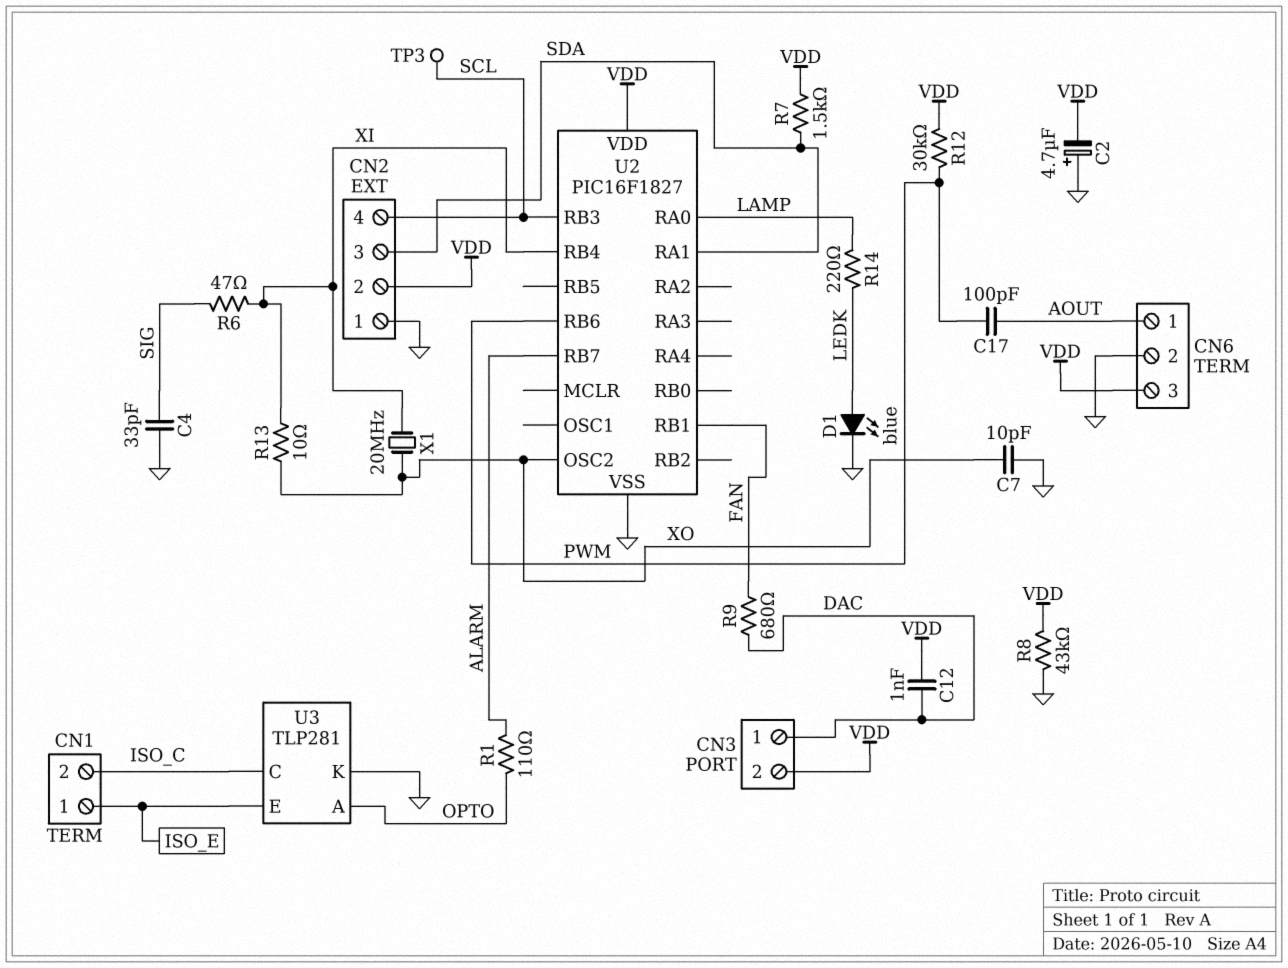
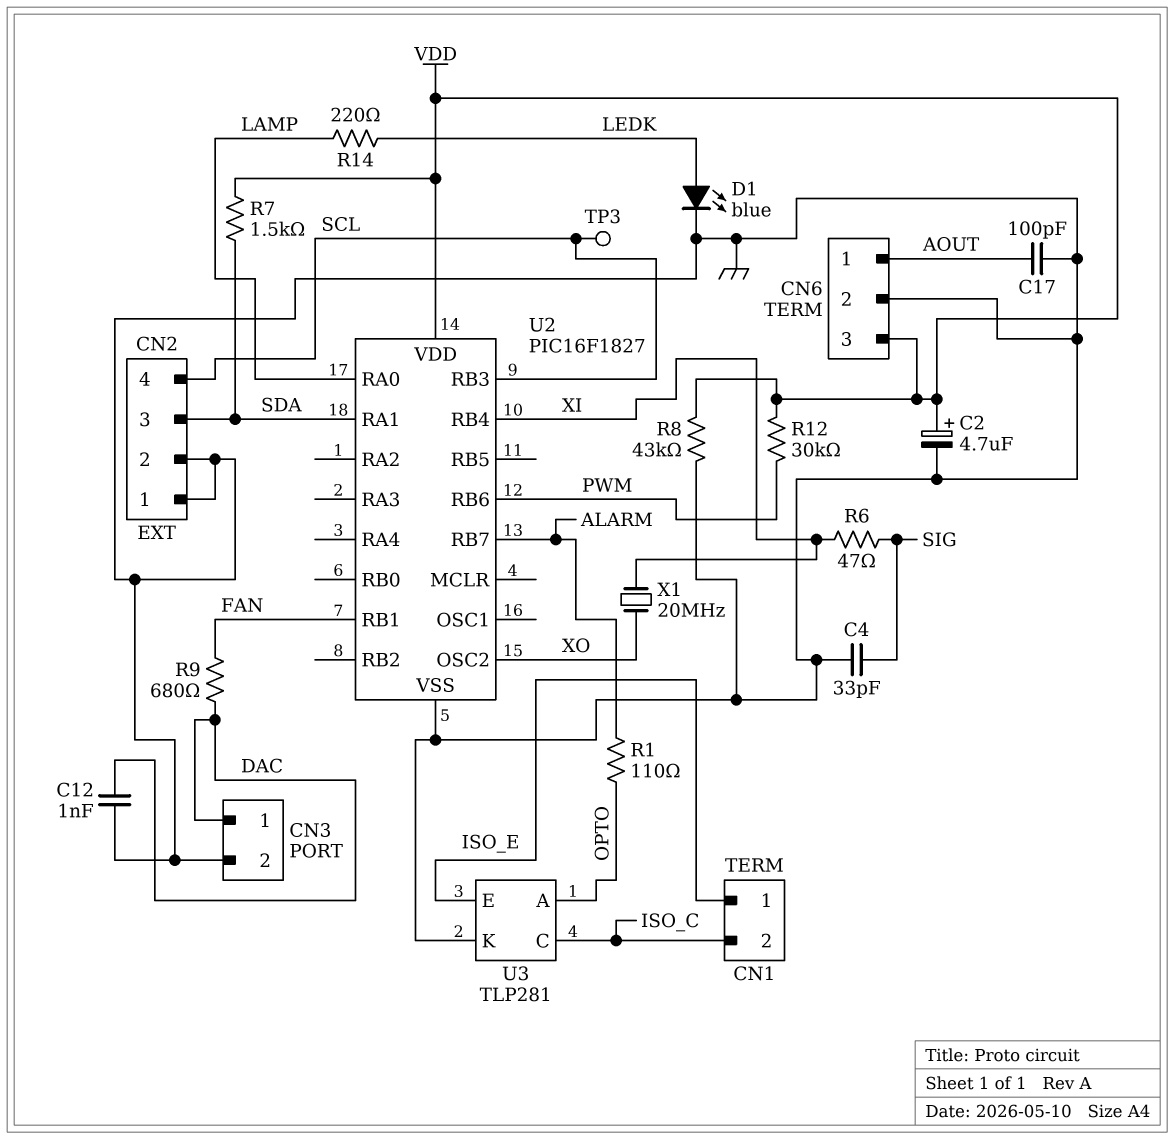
C2: 4.7uF (plus GND, minus VDD) -> 4.7uF (plus VDD, minus GND)
C7: 10pF (GND, XO) -> none
C12: 1nF (DAC, VDD) -> 1nF (DAC, GND)
C17: 100pF (AOUT, PWM) -> 100pF (AOUT, GND)
CN2 pin 2: VDD -> GND
CN3 pin 2: VDD -> GND
R13: 10 (XI, XO) -> none

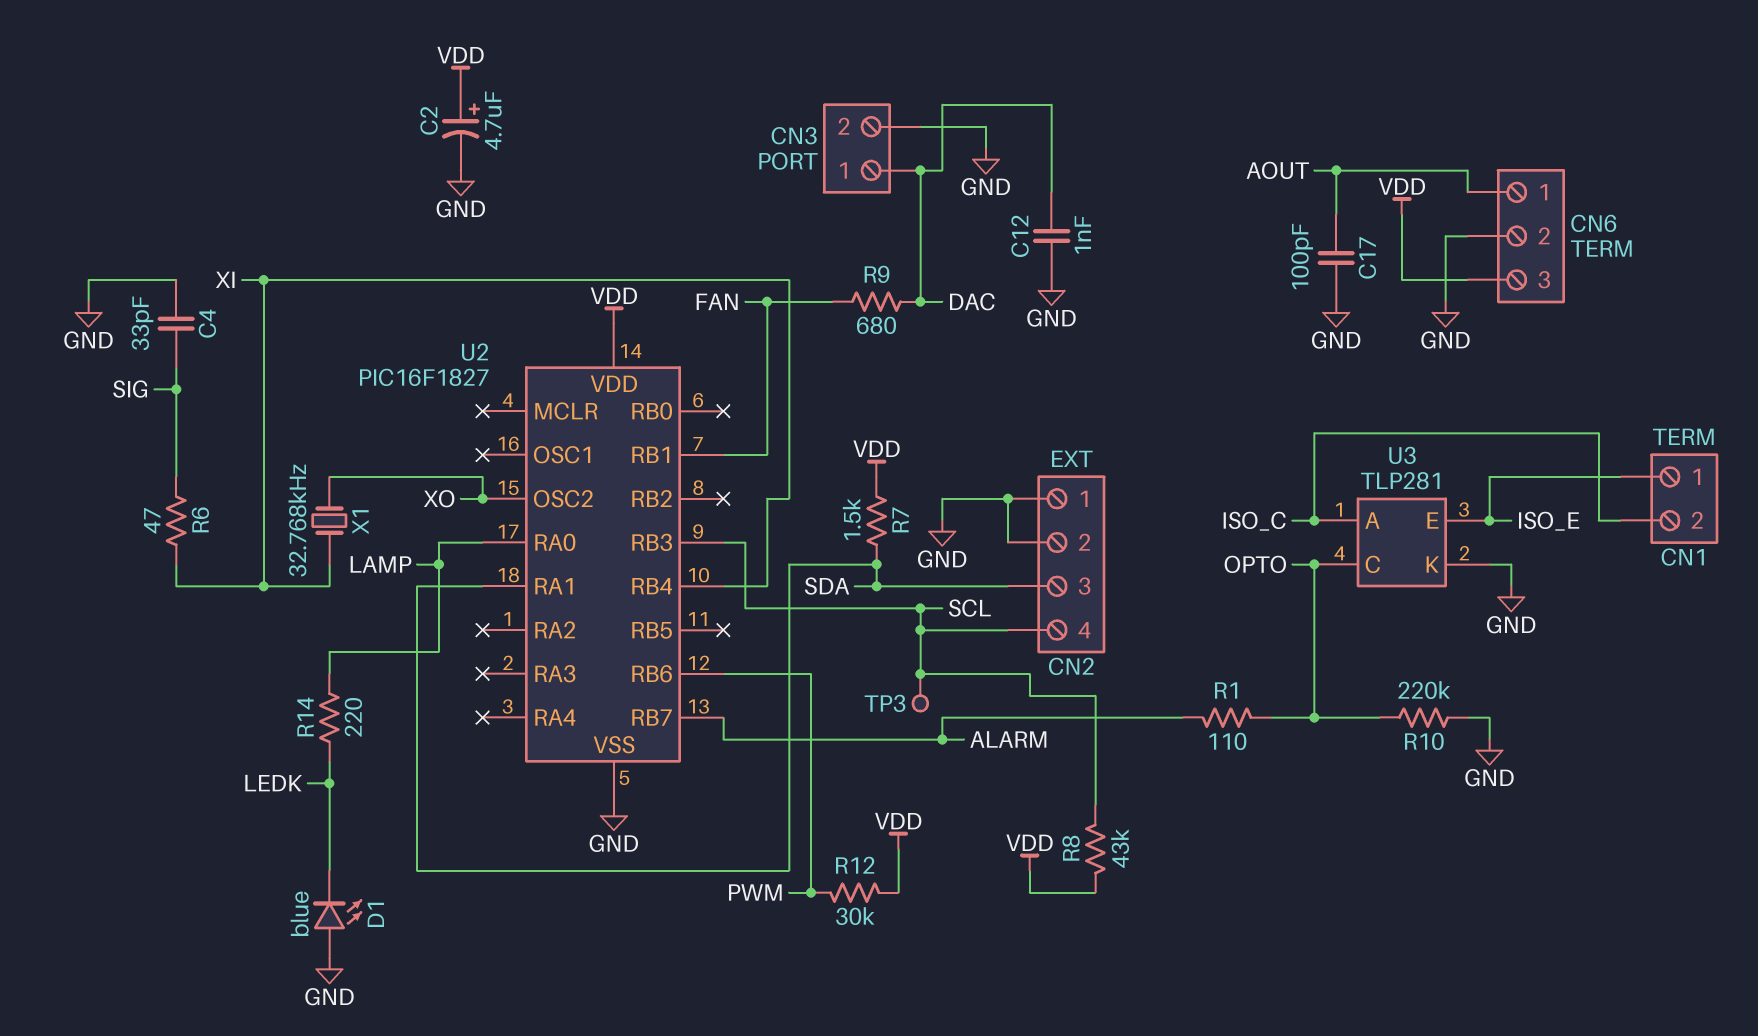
D1: LED blue (A LEDK, K GND) -> LED blue (A GND, K LEDK)
R8: 43k (GND, VDD) -> 43k (SCL, VDD)
R10: none -> 220k (GND, OPTO)
U3 pin A: OPTO -> ISO_C
U3 pin C: ISO_C -> OPTO
X1: 20MHz (XI, XO) -> 32.768kHz (XI, XO)

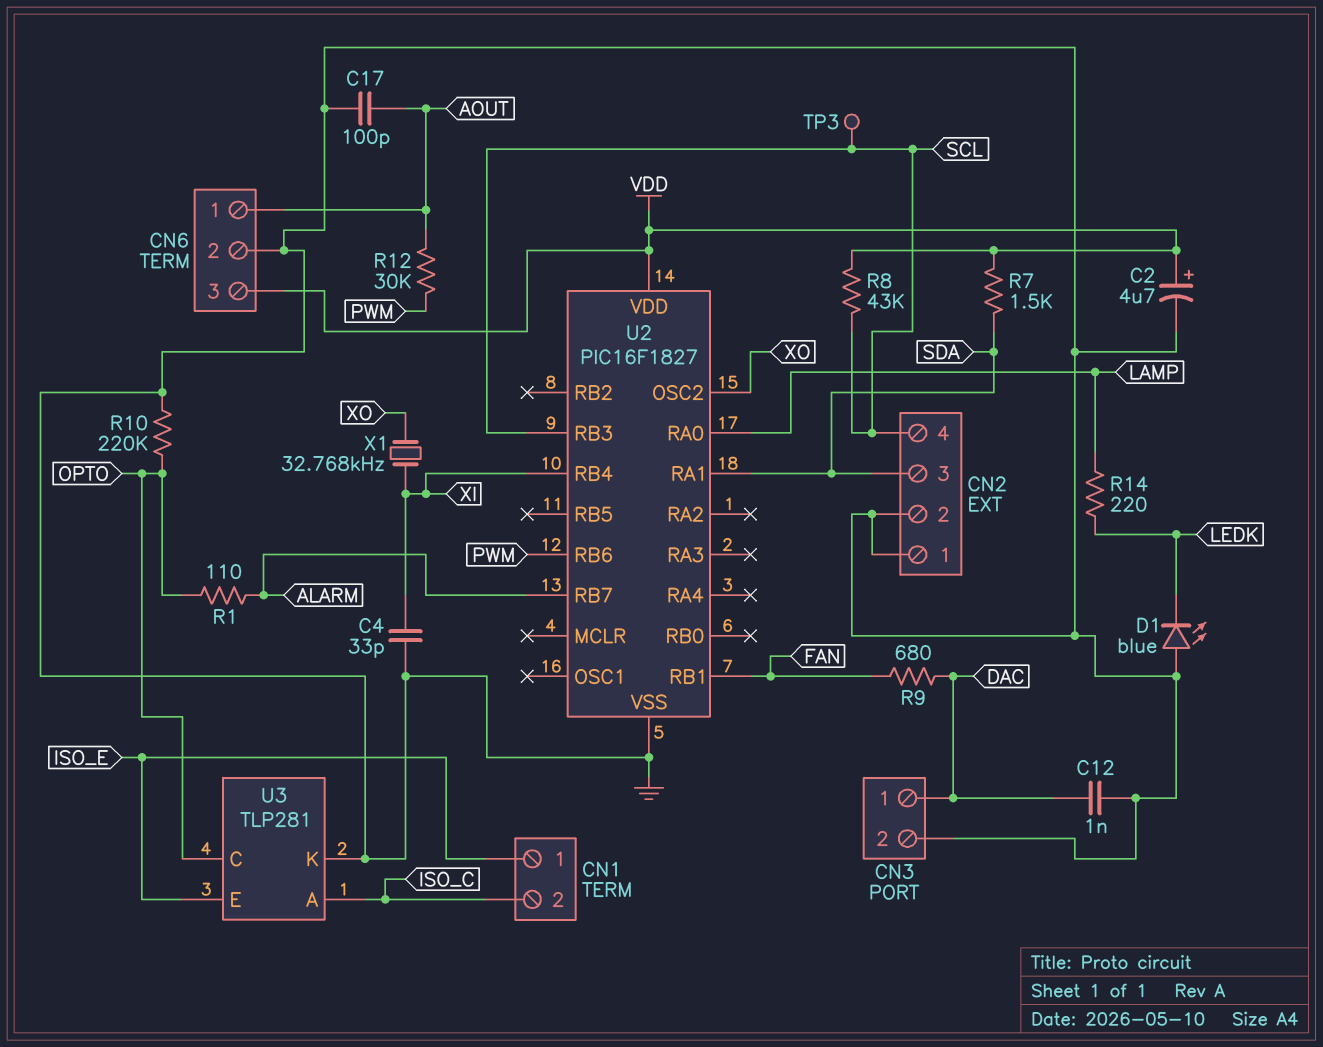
C4: 33pF (GND, SIG) -> 33pF (GND, XI)
R6: 47 (SIG, XI) -> none
R12: 30k (PWM, VDD) -> 30k (AOUT, PWM)

